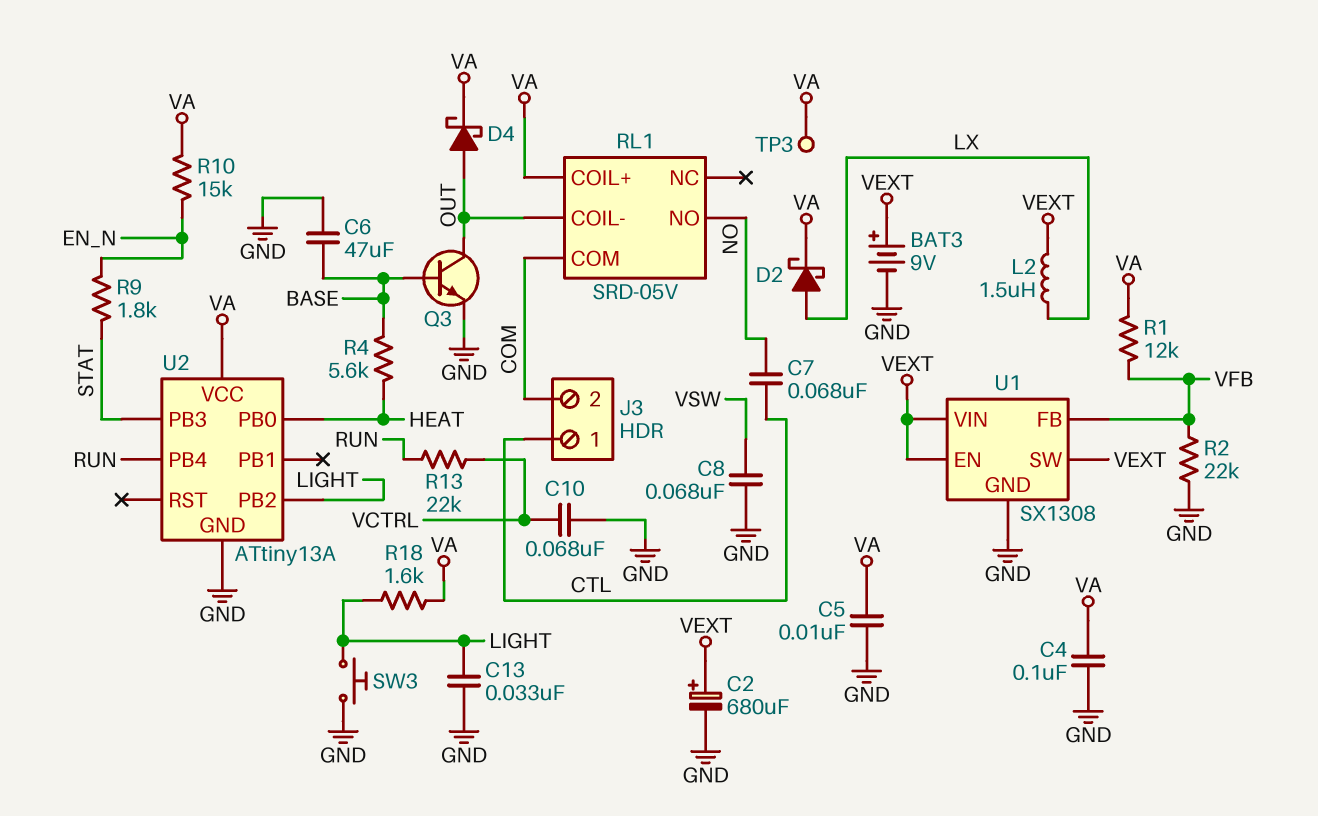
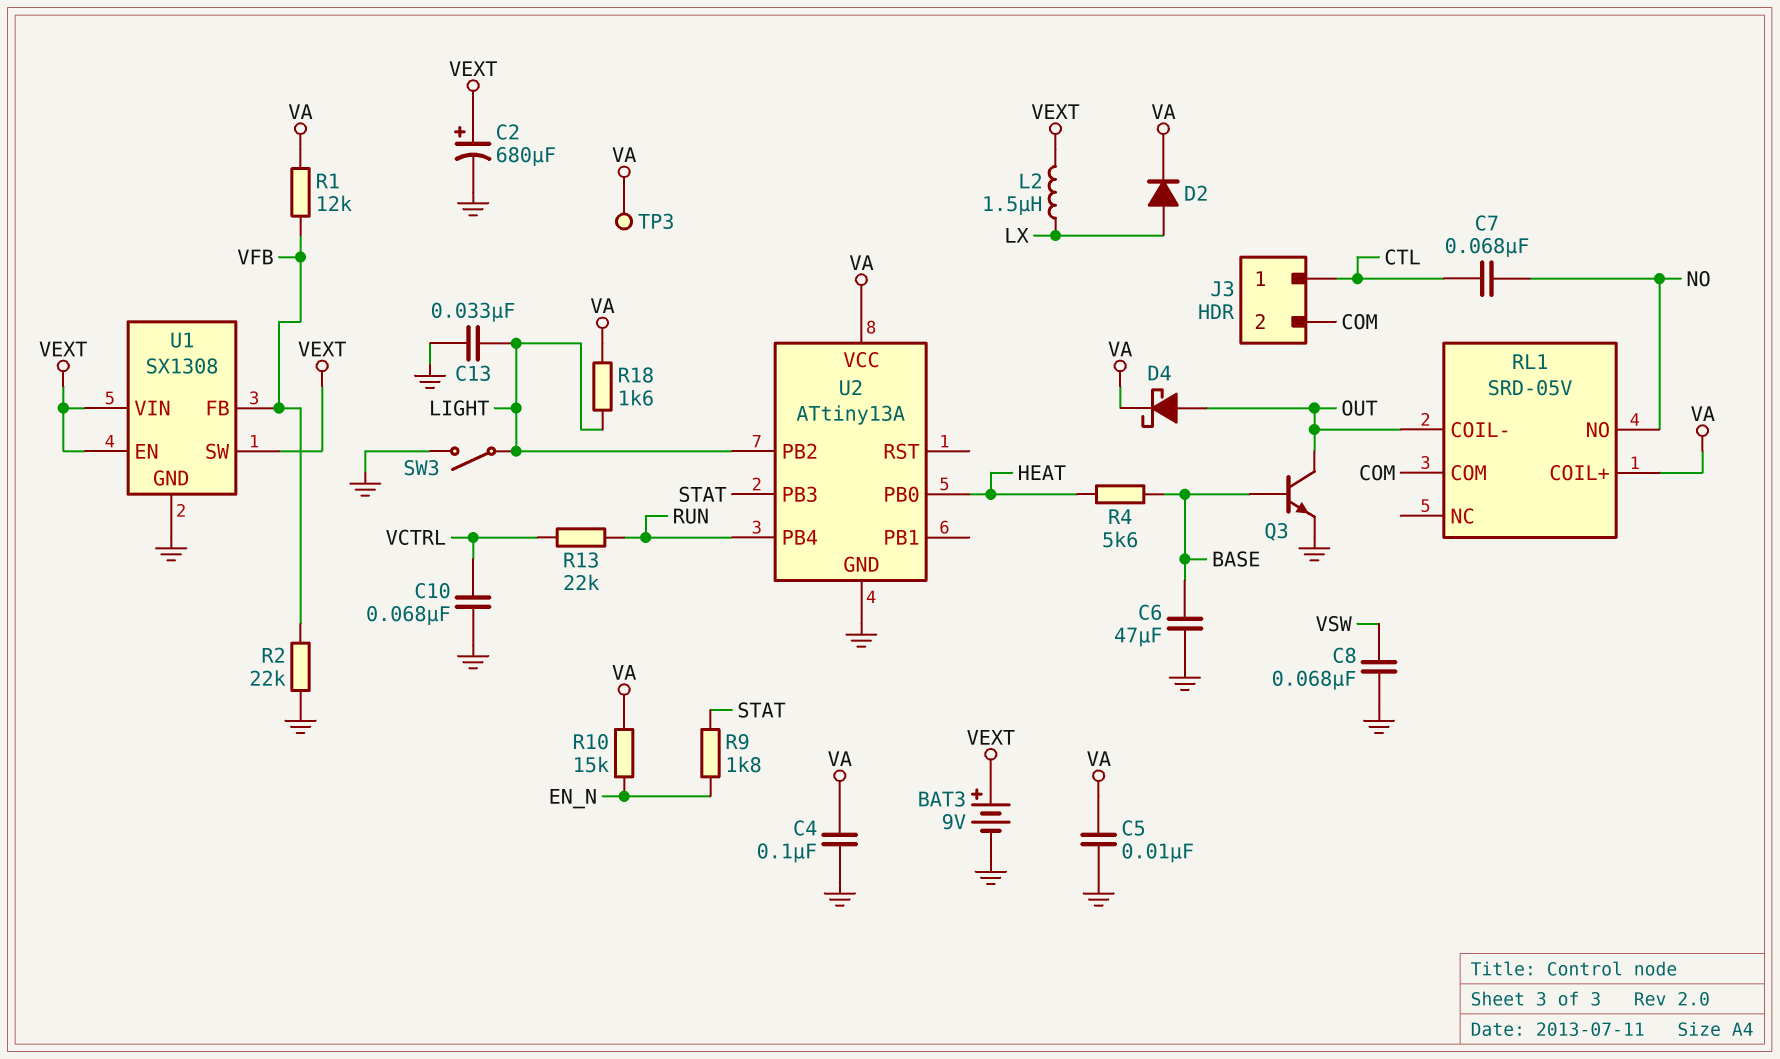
D2: schottky (A LX, K VA) -> diode (A LX, K VA)
SW3: button (GND, LIGHT) -> switch (GND, LIGHT)

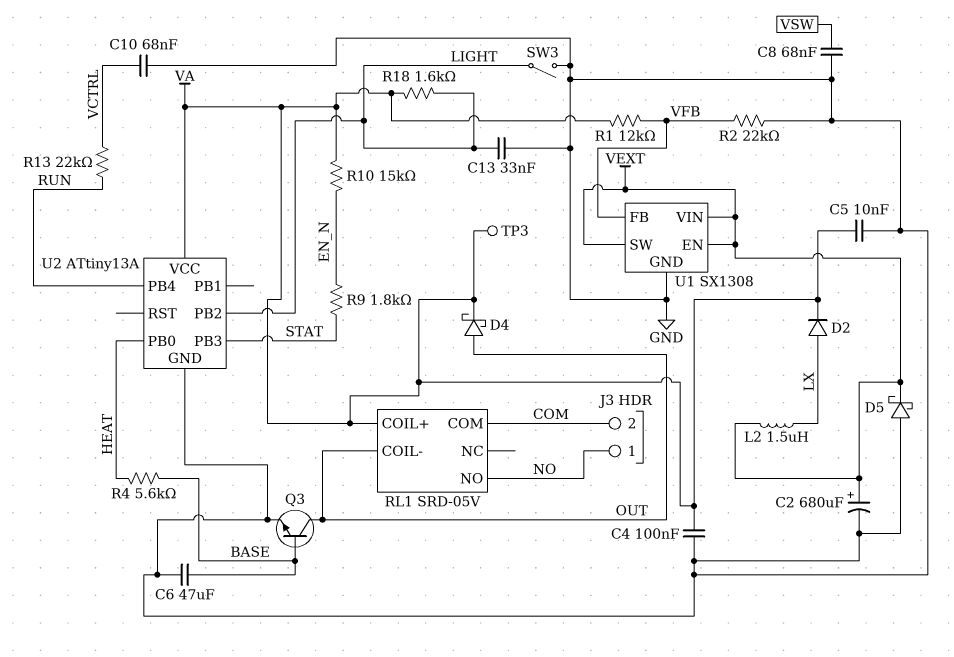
BAT3: 9V (plus VEXT, minus GND) -> none
C7: 68nF (CTL, NO) -> none
D5: none -> schottky (A GND, K VEXT)
J3 pin 1: CTL -> NO

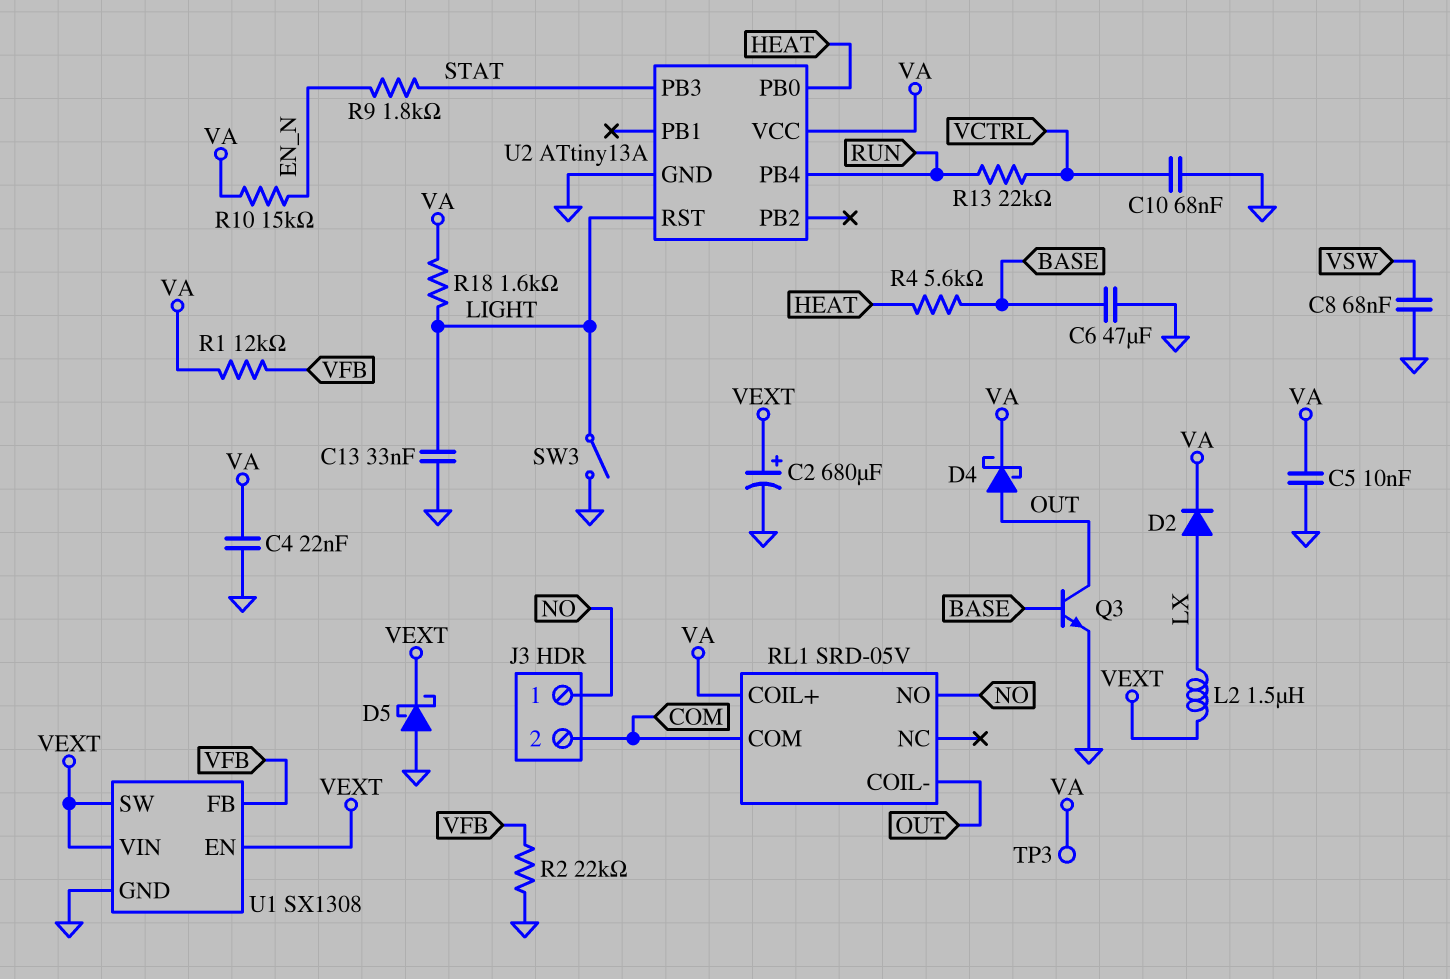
C4: 100nF (GND, VA) -> 22nF (GND, VA)
U2 pin PB2: LIGHT -> none
U2 pin RST: none -> LIGHT

